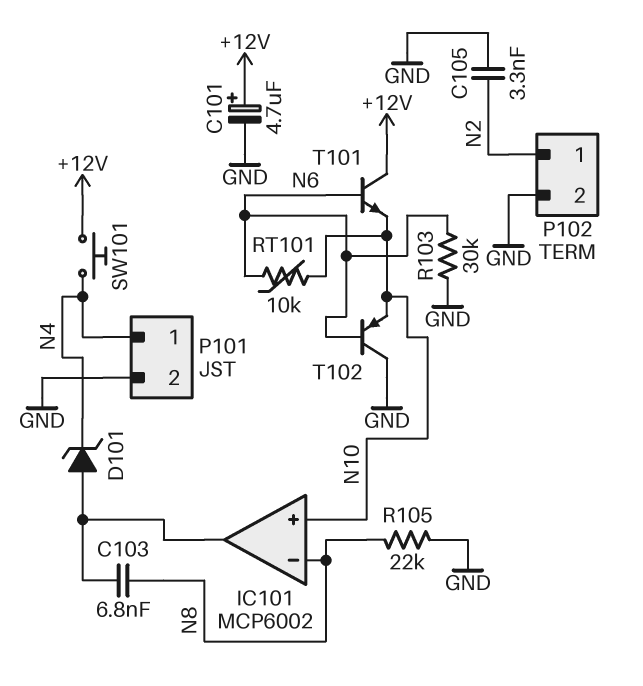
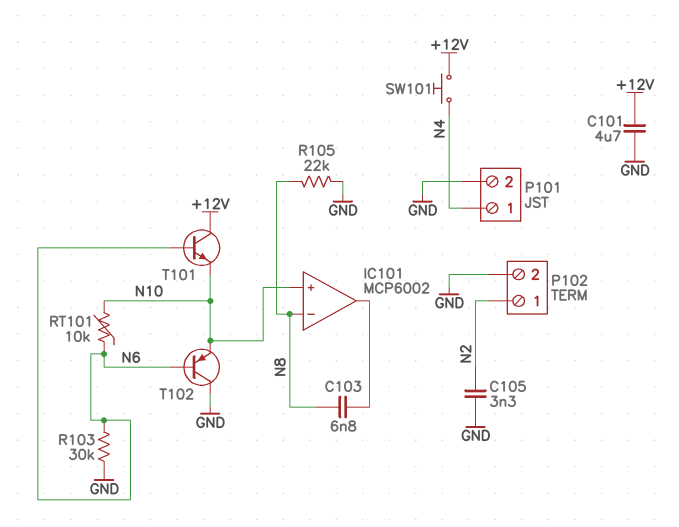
C101: 4.7uF (plus +12V, minus GND) -> 4.7uF (+12V, GND)
D101: zener (A IC101/out, K N4) -> none

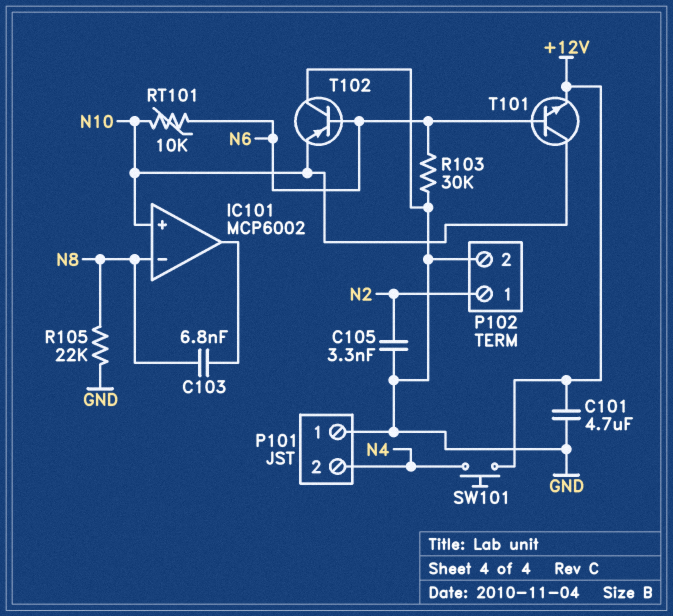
P101 pin 1: N4 -> GND
P101 pin 2: GND -> N4
T101: NPN (B N6, C +12V, E N10) -> NPN (B N6, C N10, E +12V)

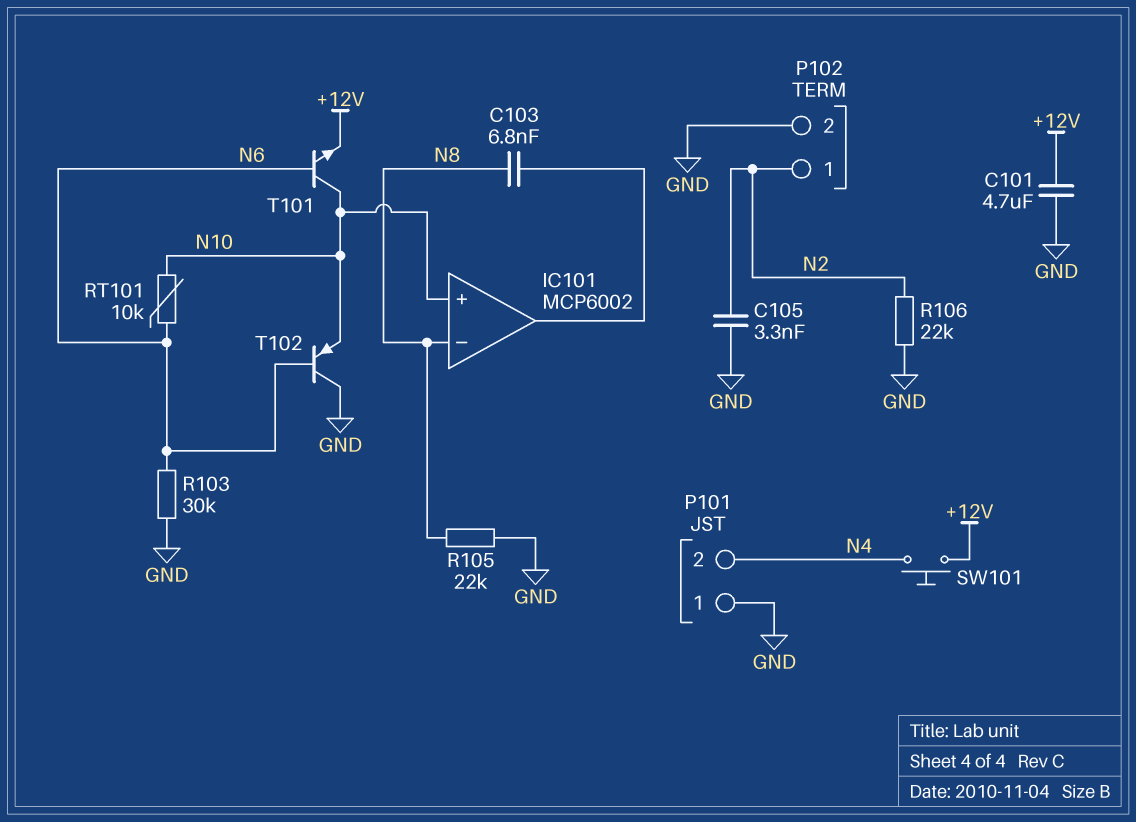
R106: none -> 22k (GND, N2)

